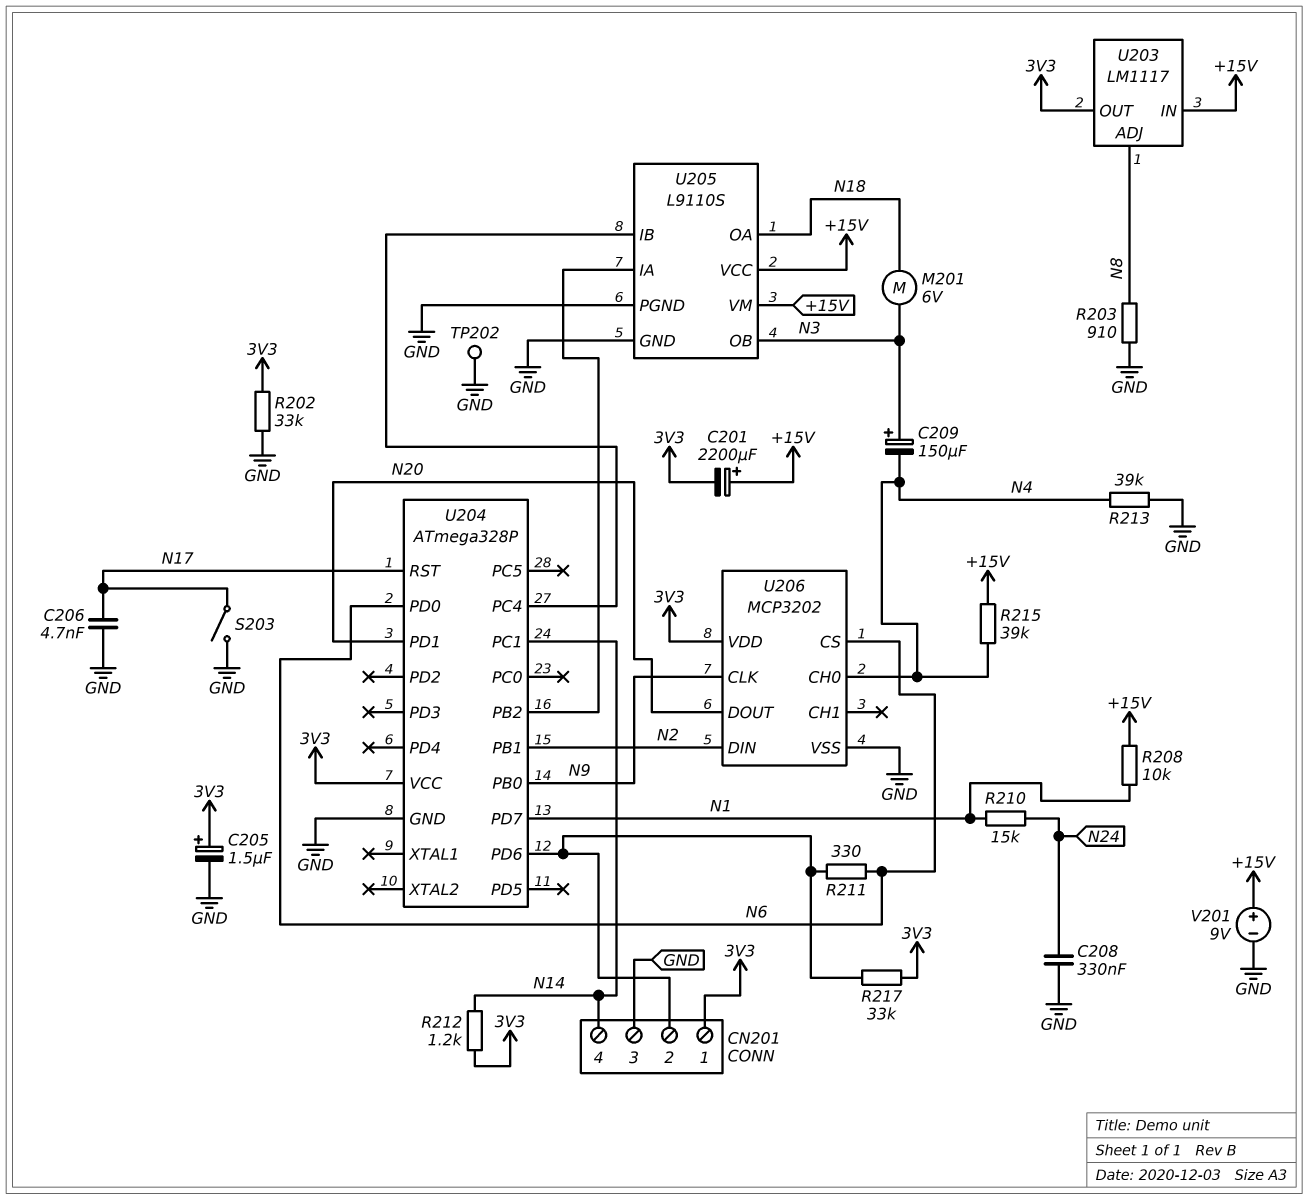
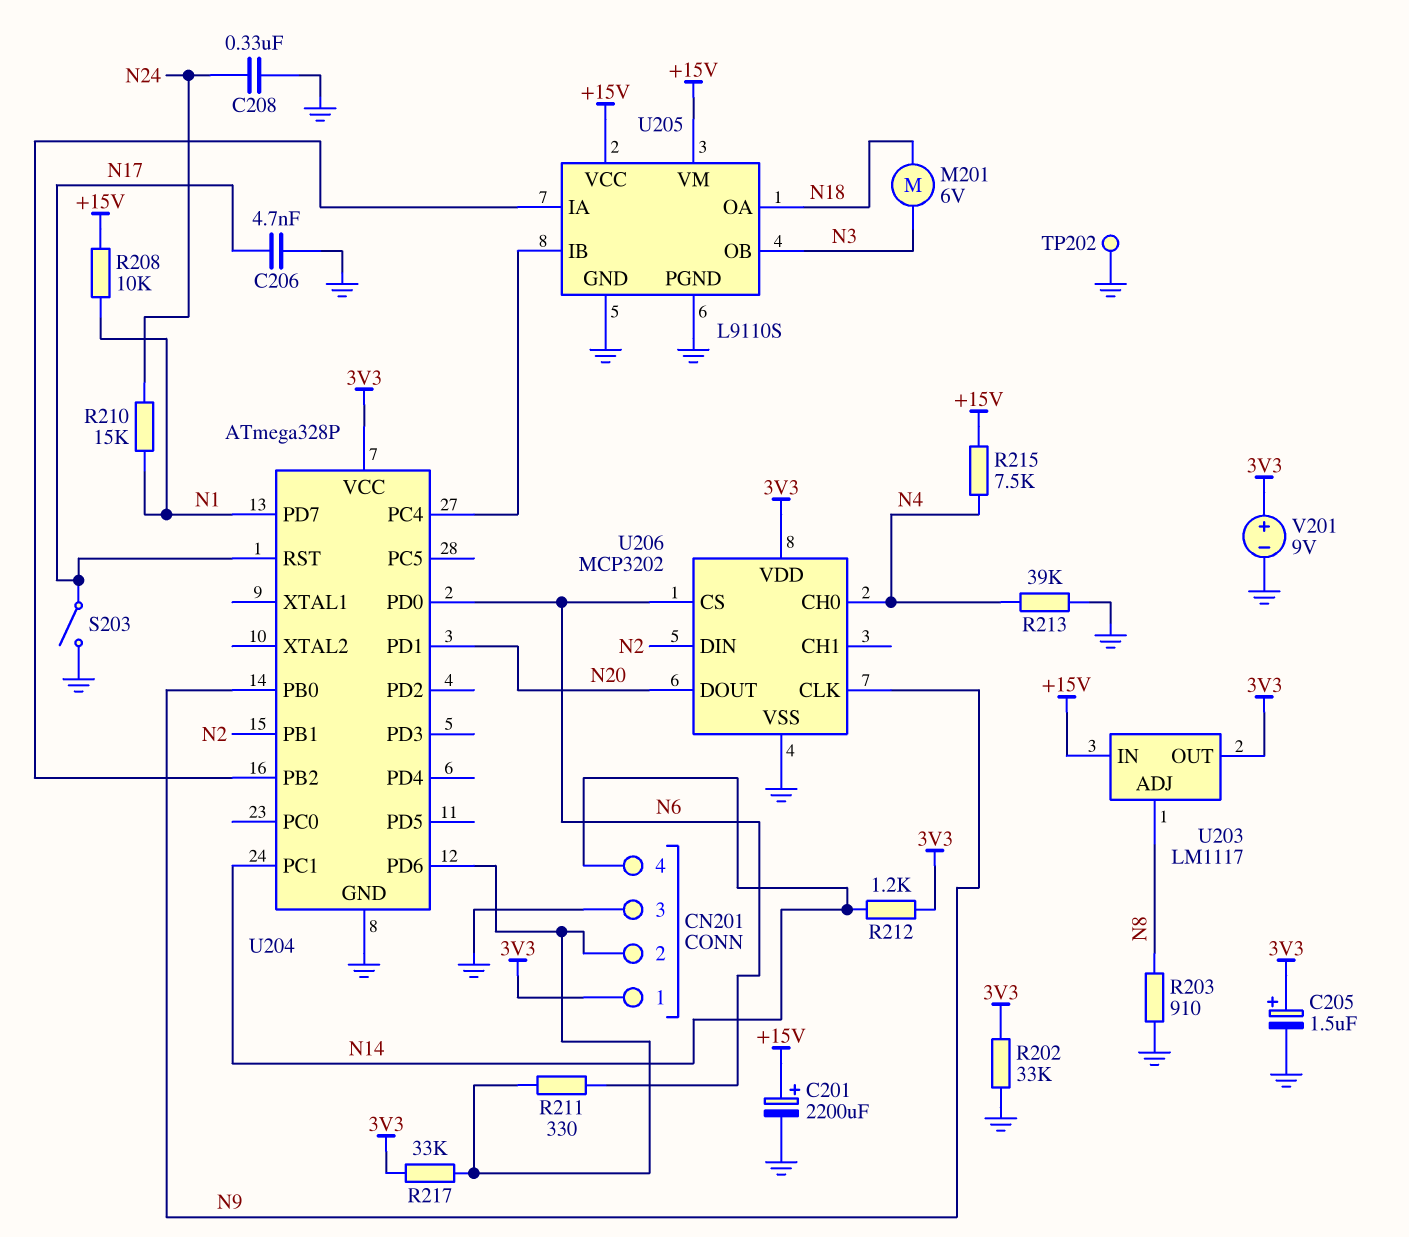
C201: 2200uF (plus +15V, minus 3V3) -> 2200uF (plus +15V, minus GND)
C209: 150uF (plus N3, minus N4) -> none
R215: 39k (+15V, N4) -> 7.5k (+15V, N4)
V201: 9V (plus +15V, minus GND) -> 9V (plus 3V3, minus GND)

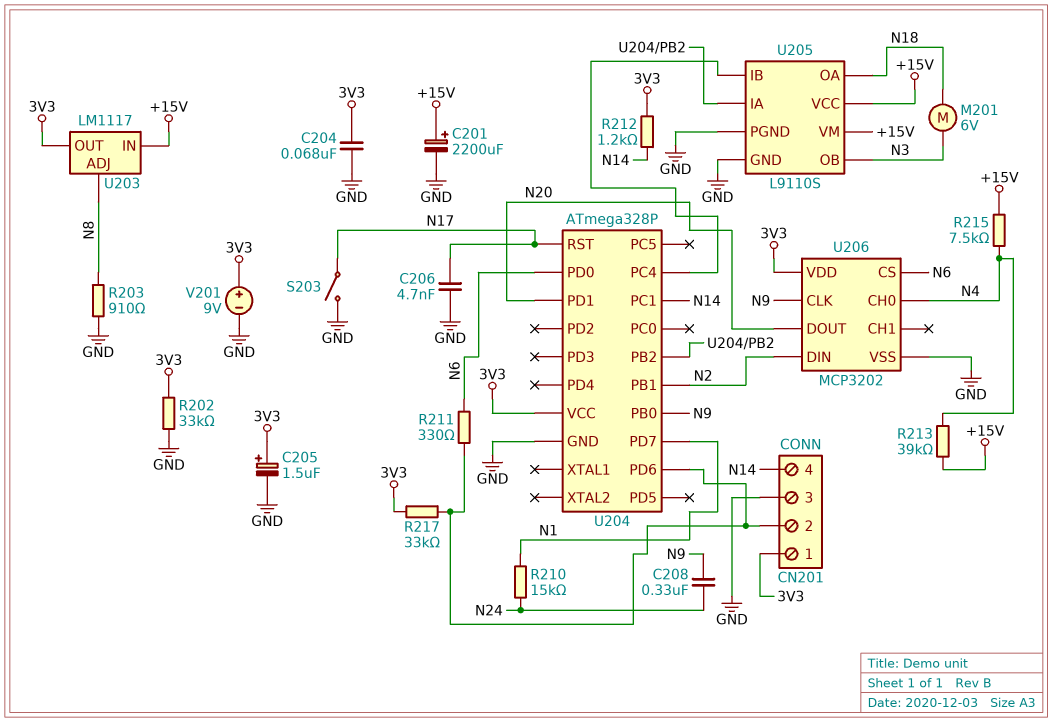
C204: none -> 68nF (3V3, GND)
C208: 330nF (GND, N24) -> 330nF (N9, N24)
R208: 10k (+15V, N1) -> none
R213: 39k (GND, N4) -> 39k (+15V, N4)
TP202: test point (GND) -> none

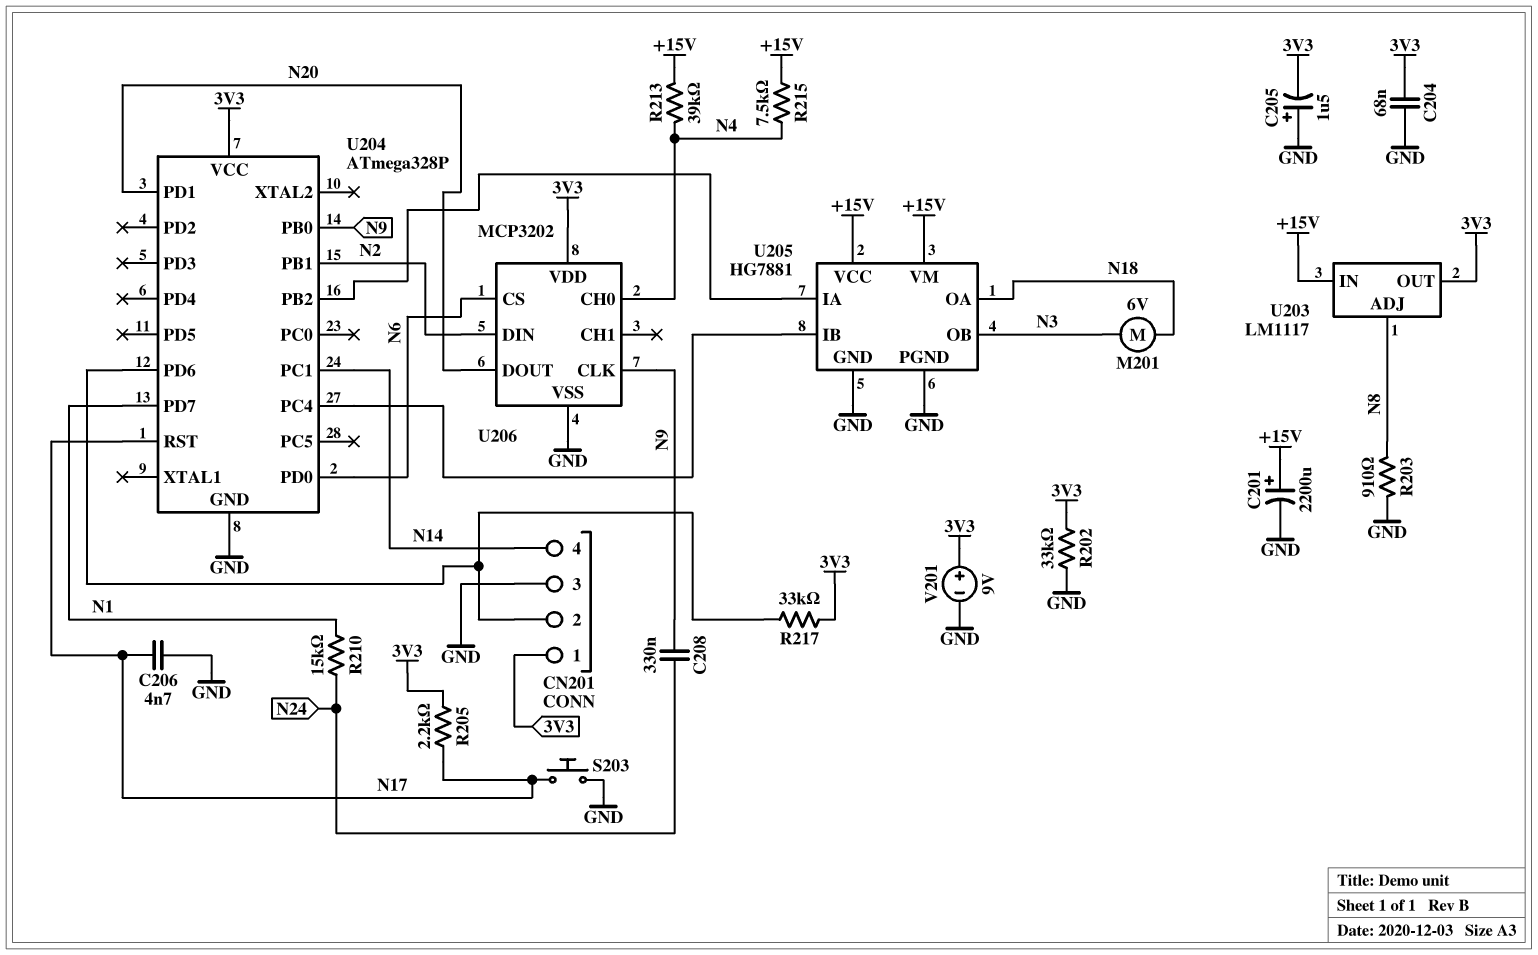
C205: 1.5uF (plus 3V3, minus GND) -> 1.5uF (plus GND, minus 3V3)
R205: none -> 2.2k (3V3, N17)
R211: 330 (CN201/2, N6) -> none
R212: 1.2k (3V3, N14) -> none
S203: switch (GND, N17) -> button (GND, N17)
U205: L9110S -> HG7881

